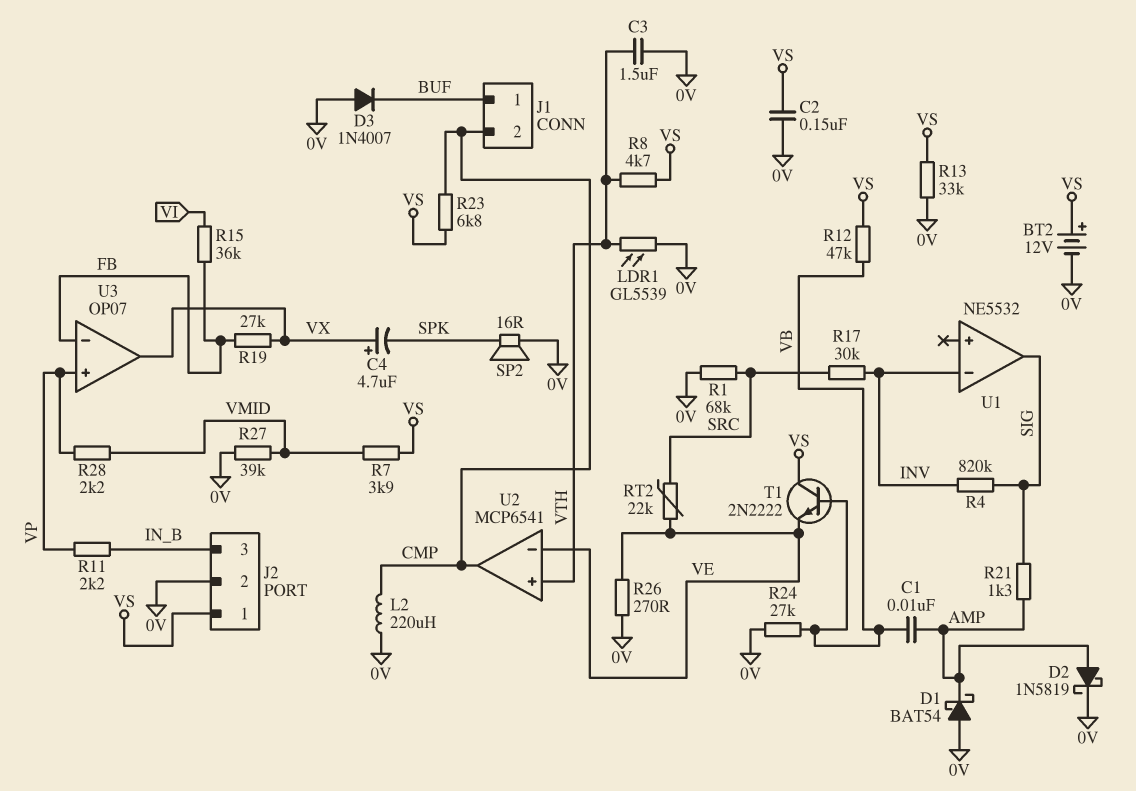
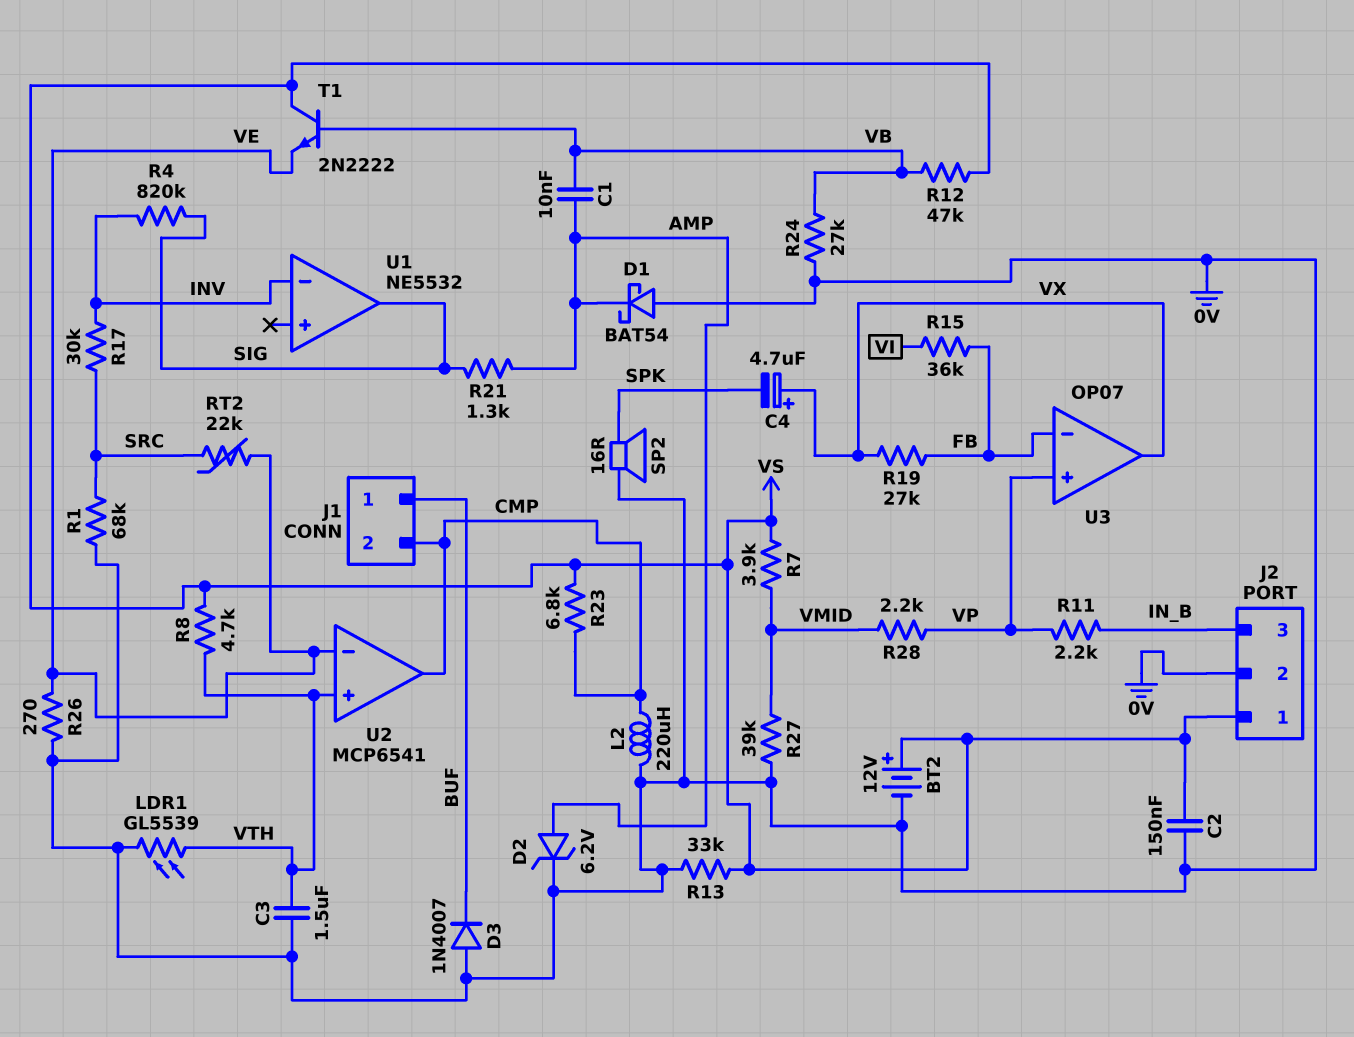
D2: schottky 1N5819 (A AMP, K 0V) -> zener 6.2V (A AMP, K 0V)

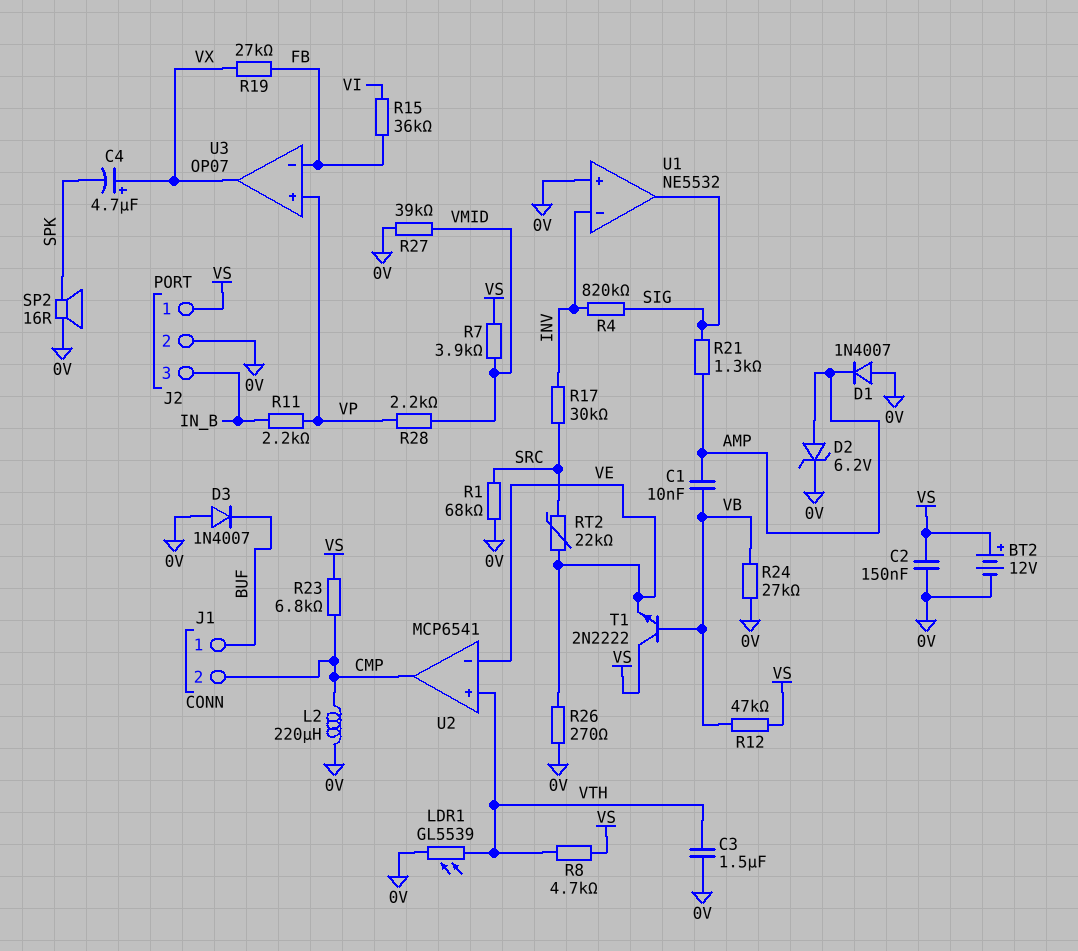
D1: schottky BAT54 (A 0V, K AMP) -> diode 1N4007 (A 0V, K AMP)
R13: 33k (0V, VS) -> none
U1 pin in+: none -> 0V

